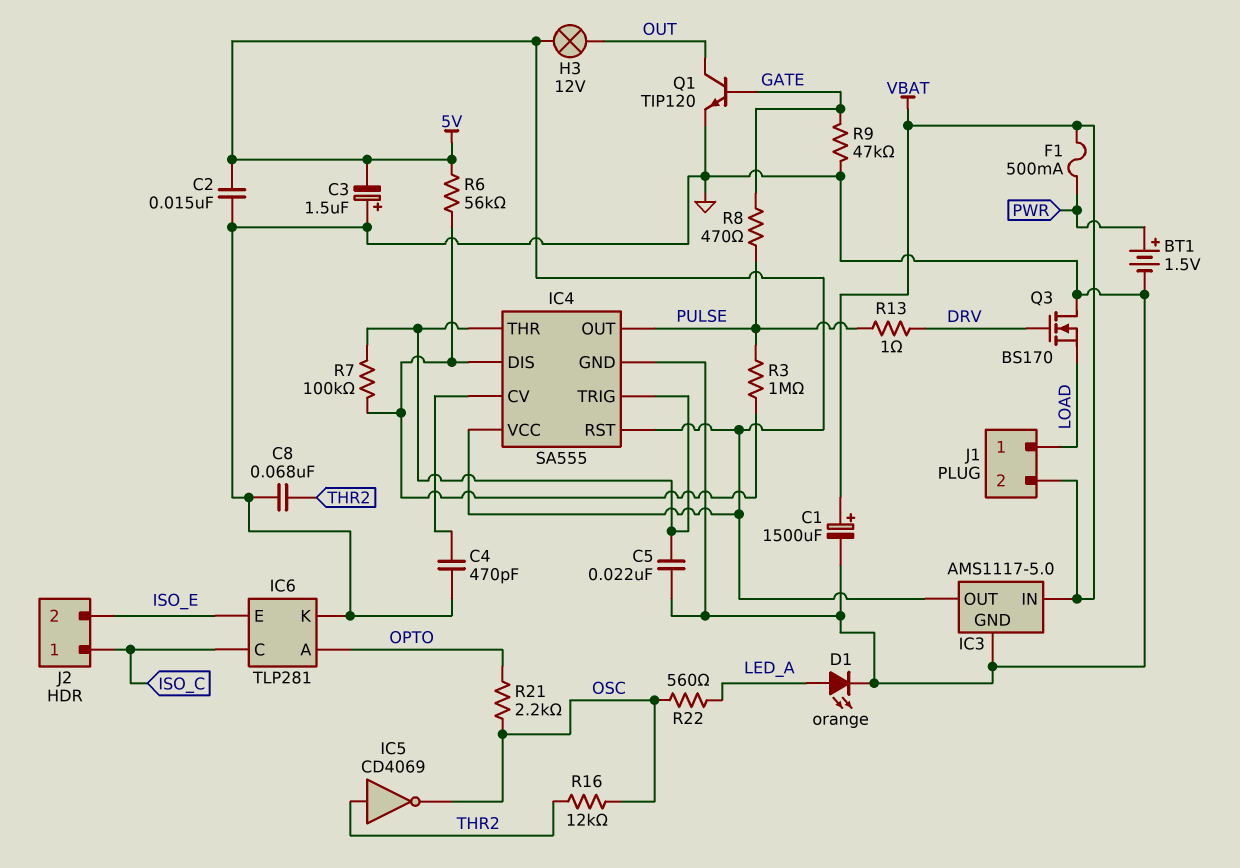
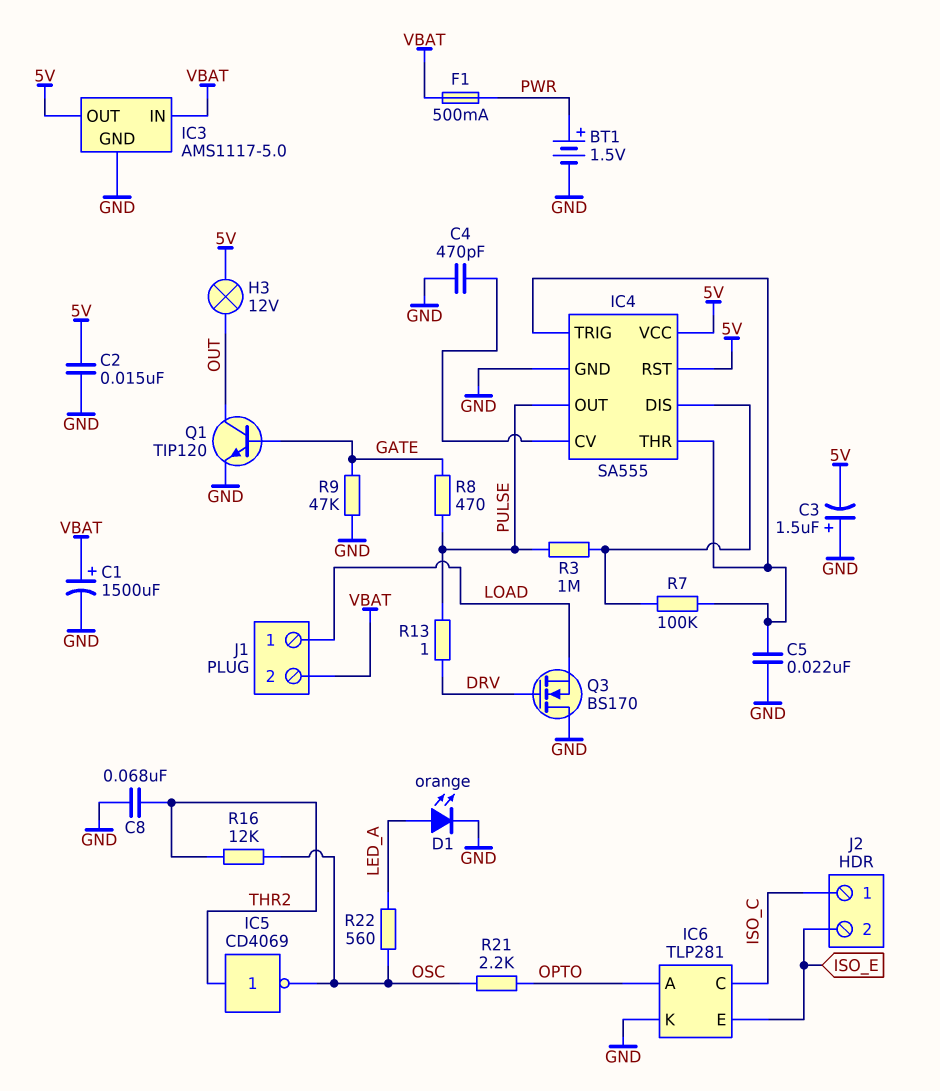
R6: 56k (5V, IC4/DIS) -> none

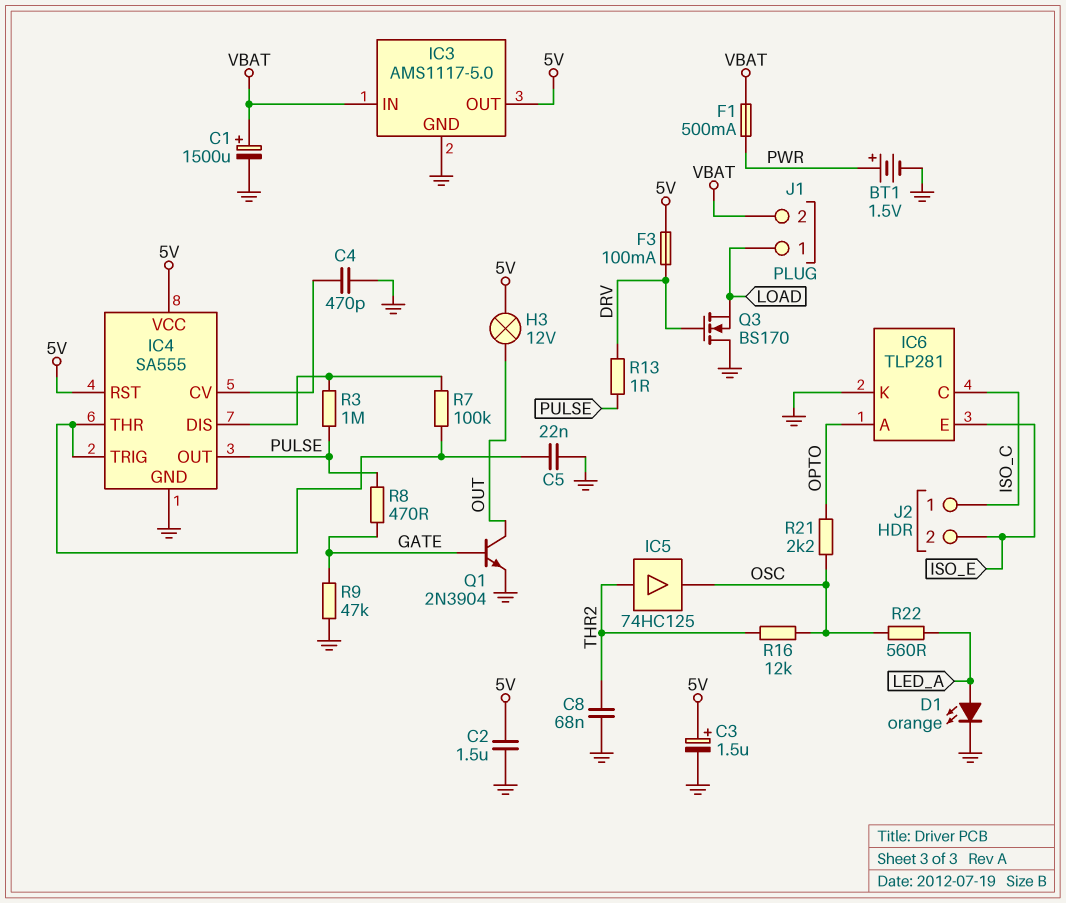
C2: 15nF (5V, GND) -> 1.5uF (5V, GND)
C3: 1.5uF (plus GND, minus 5V) -> 1.5uF (plus 5V, minus GND)
F3: none -> 100mA (5V, DRV)
IC5: NOT CD4069 (in THR2, out OSC) -> buffer 74HC125 (in THR2, out OSC)
Q1: NPN TIP120 (B GATE, C OUT, E GND) -> NPN 2N3904 (B GATE, C OUT, E GND)

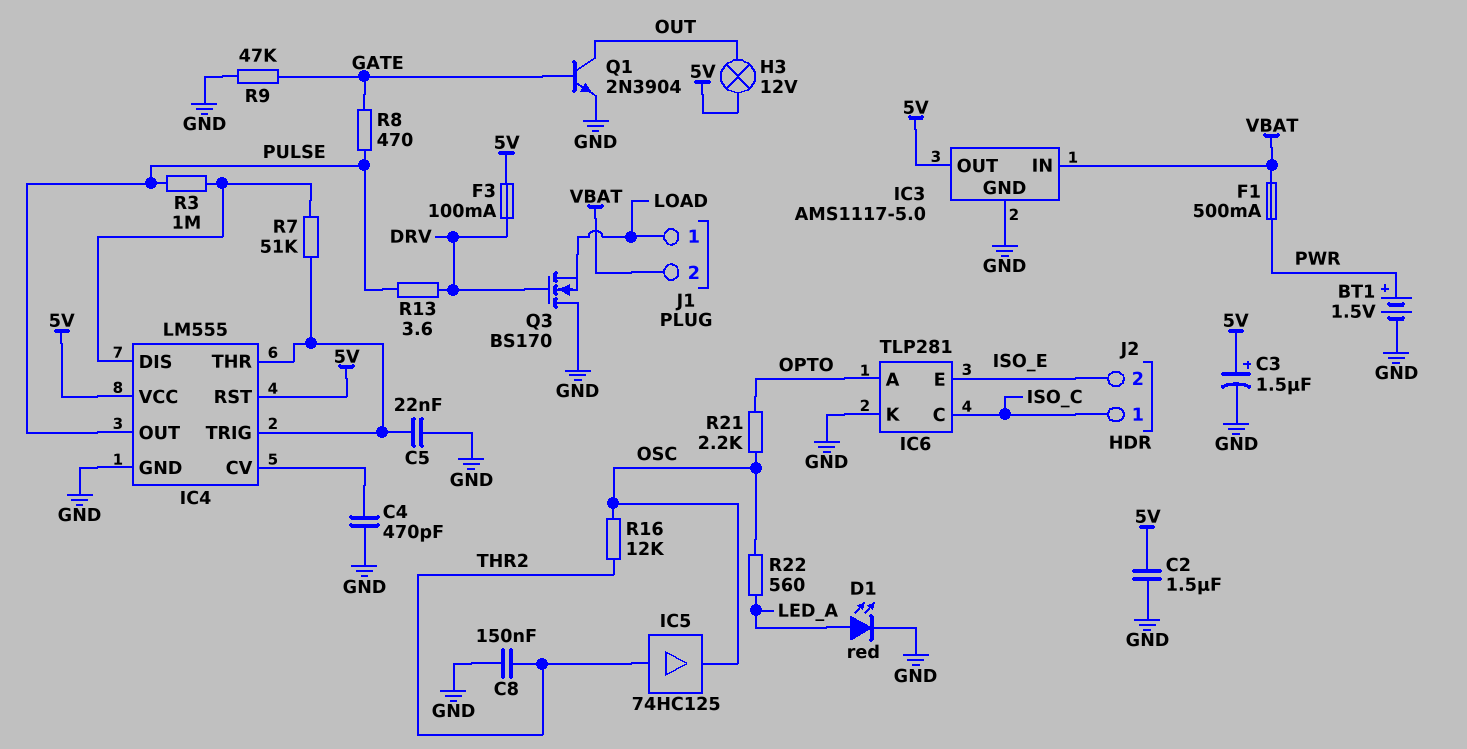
C1: 1500uF (plus VBAT, minus GND) -> none
C8: 68nF (GND, THR2) -> 150nF (GND, THR2)
D1: LED orange (A LED_A, K GND) -> LED red (A LED_A, K GND)
IC4: SA555 -> LM555
R7: 100k (IC4/DIS, IC4/THR) -> 51k (IC4/DIS, IC4/THR)
R13: 1 (DRV, PULSE) -> 3.6 (DRV, PULSE)

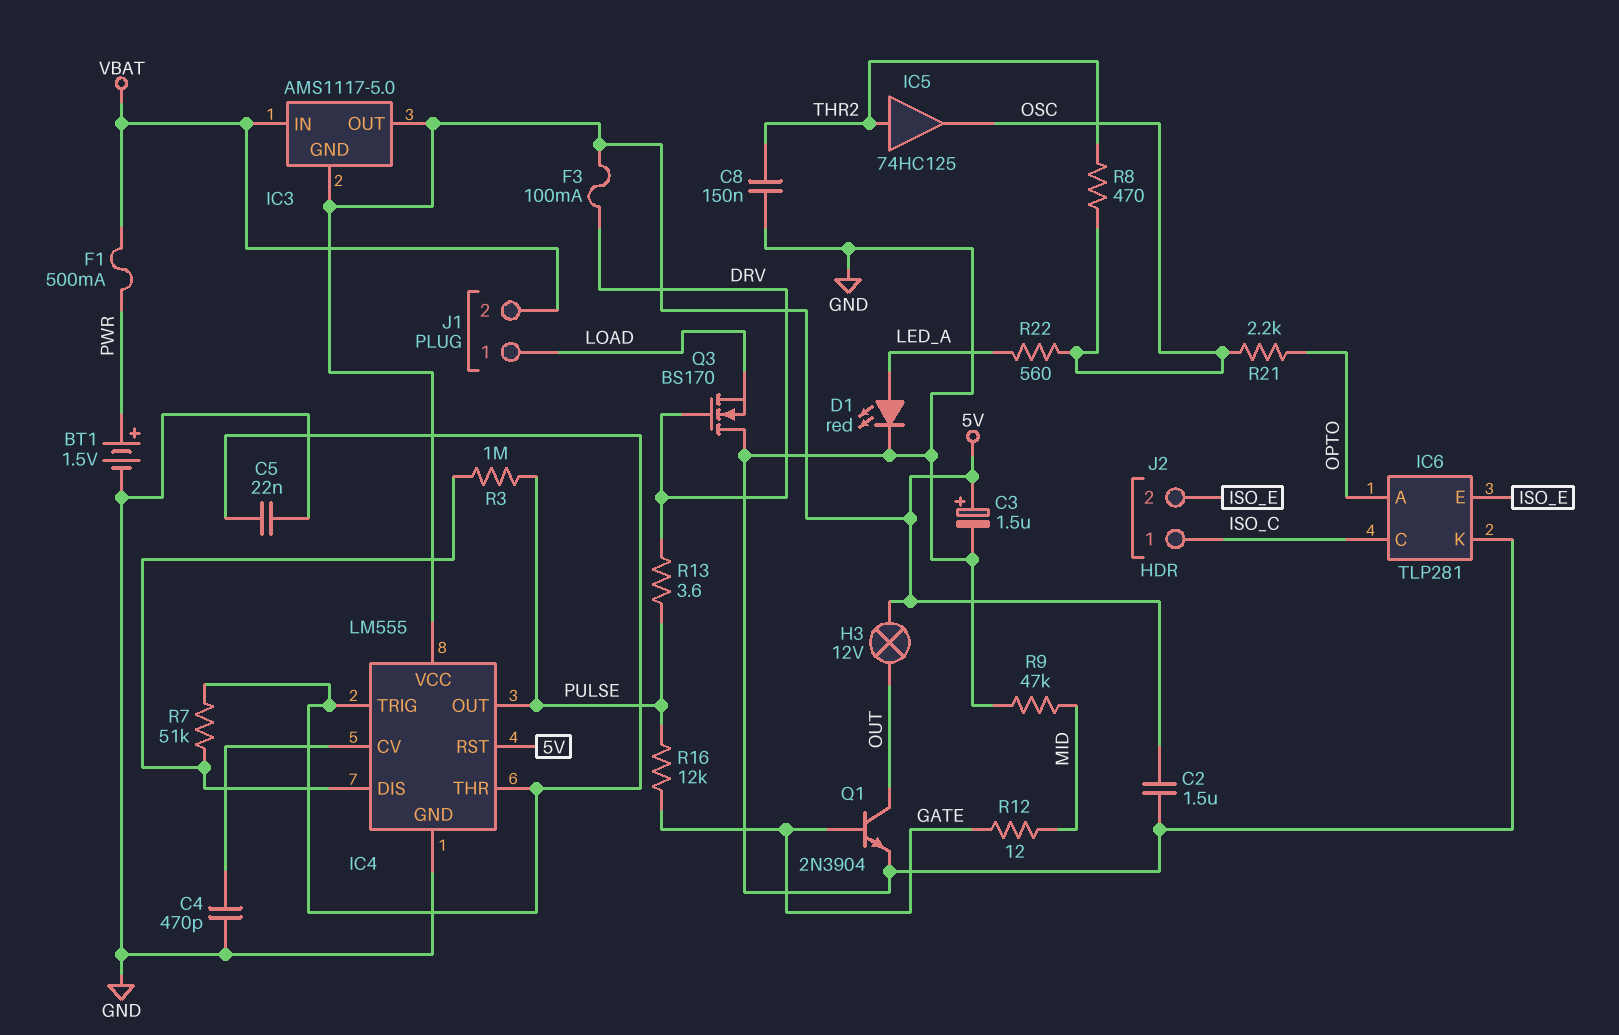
IC3 pin GND: GND -> 5V
R8: 470 (GATE, PULSE) -> 470 (OSC, THR2)
R9: 47k (GATE, GND) -> 47k (GND, MID)
R12: none -> 12 (GATE, MID)
R16: 12k (OSC, THR2) -> 12k (GATE, PULSE)

